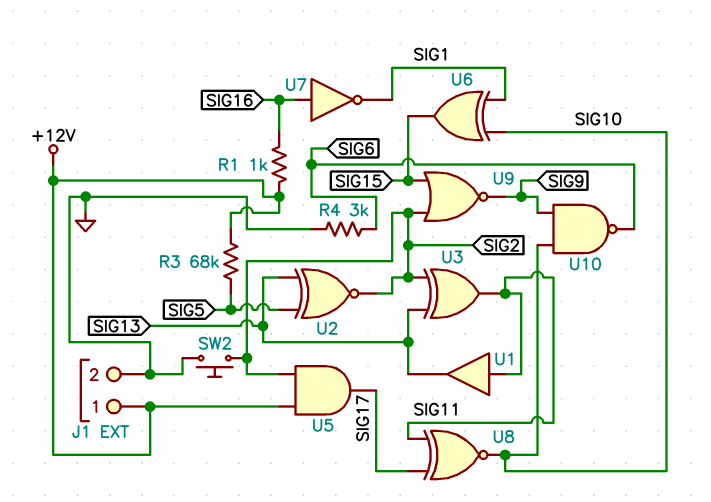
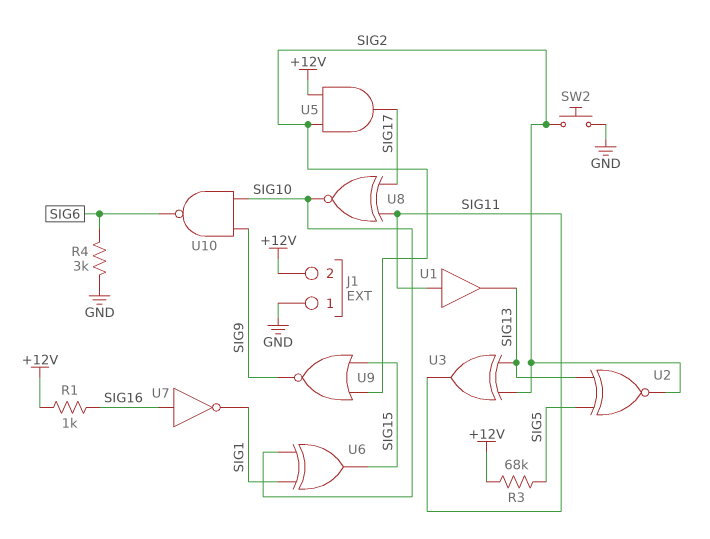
J1 pin 1: +12V -> GND
J1 pin 2: GND -> +12V

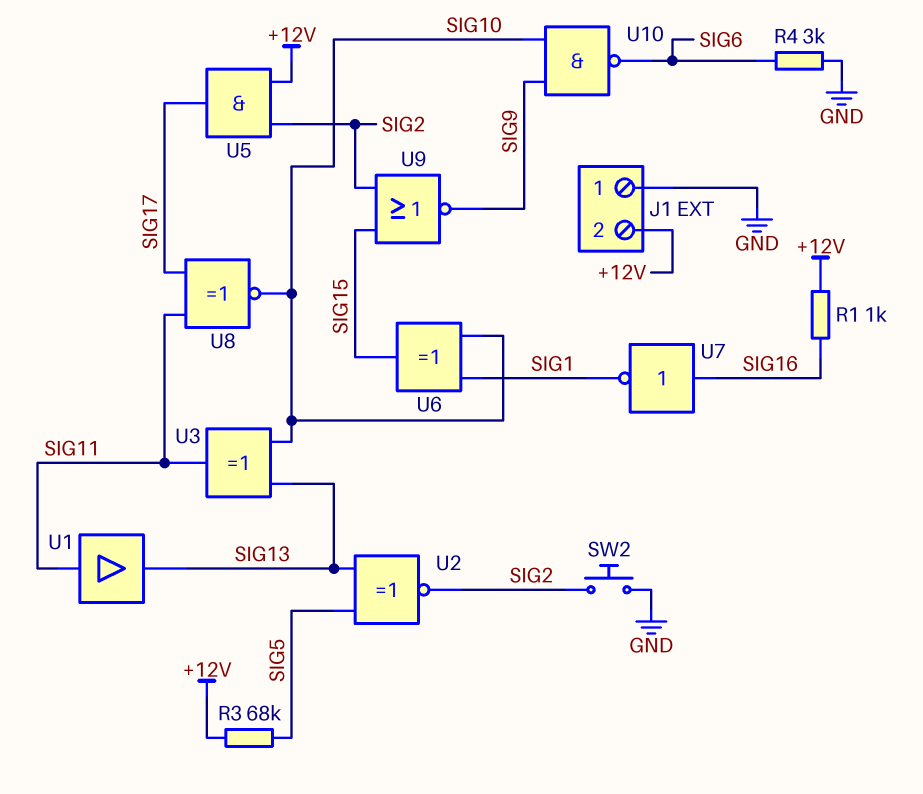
U3: XOR (in SIG2, in SIG13, out SIG11) -> XOR (in SIG10, in SIG13, out SIG11)

